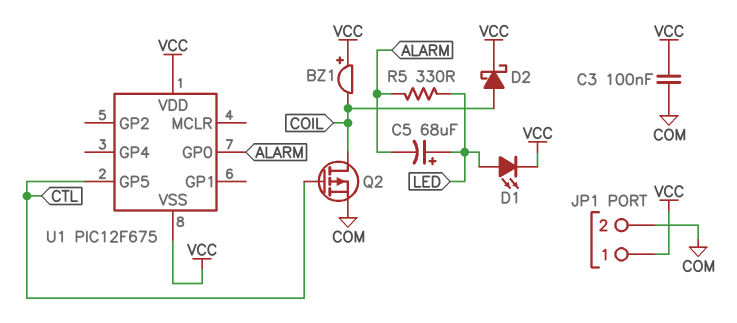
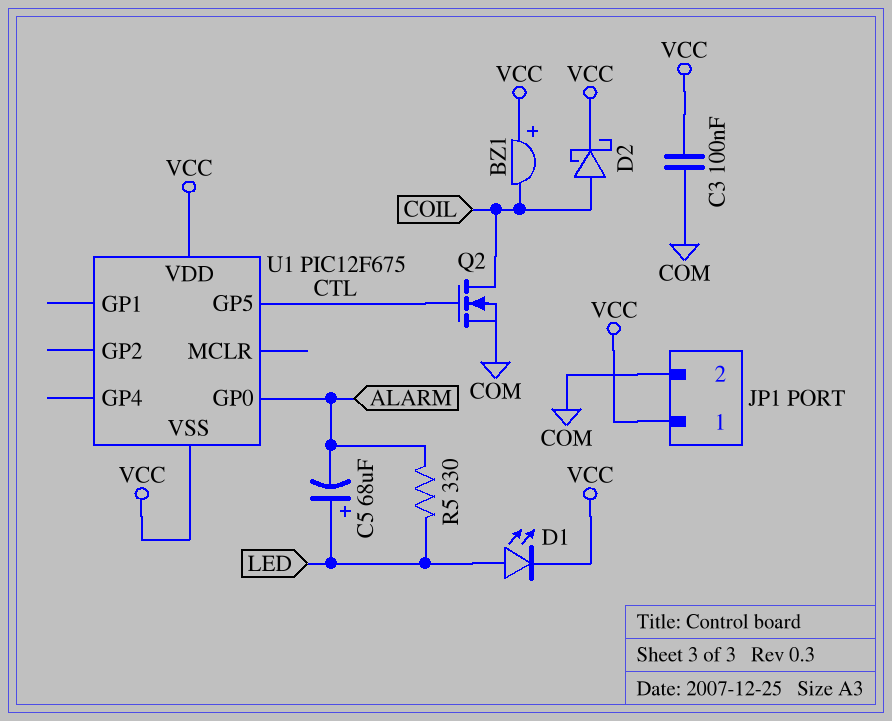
Q2: PMOS (G CTL, D COIL, S COM) -> NMOS (G CTL, D COIL, S COM)

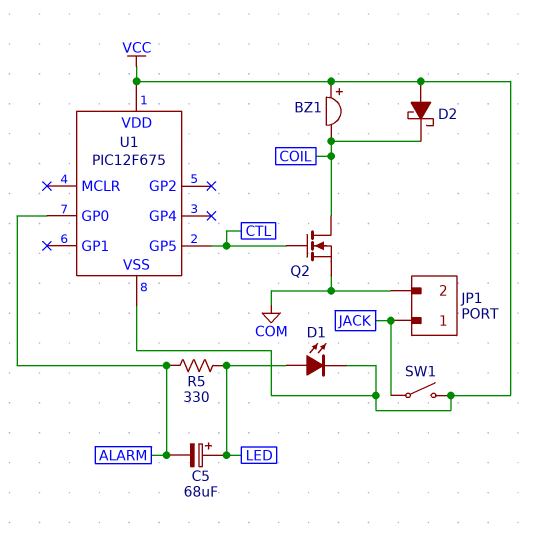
C3: 100nF (COM, VCC) -> none
D2: schottky (A COIL, K VCC) -> schottky (A VCC, K COIL)
JP1 pin 1: VCC -> JACK
SW1: none -> switch (JACK, VCC)

